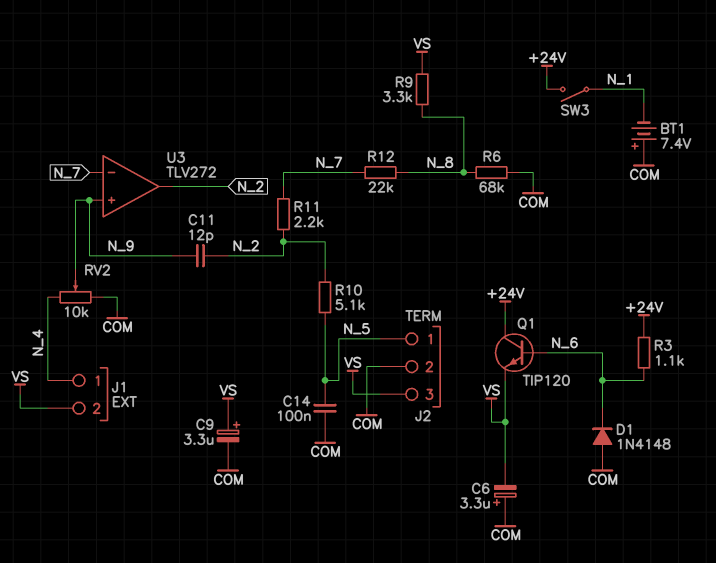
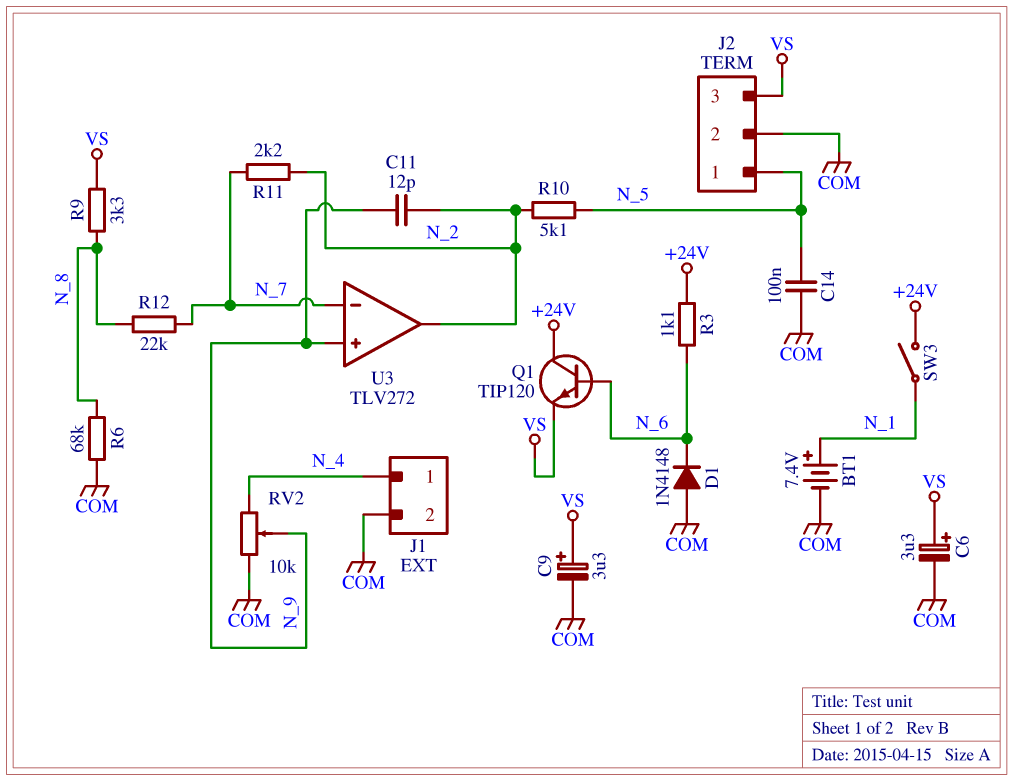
BT1: 7.4V (plus COM, minus N_1) -> 7.4V (plus N_1, minus COM)
C6: 3.3uF (plus COM, minus VS) -> 3.3uF (plus VS, minus COM)
J1 pin 2: VS -> COM

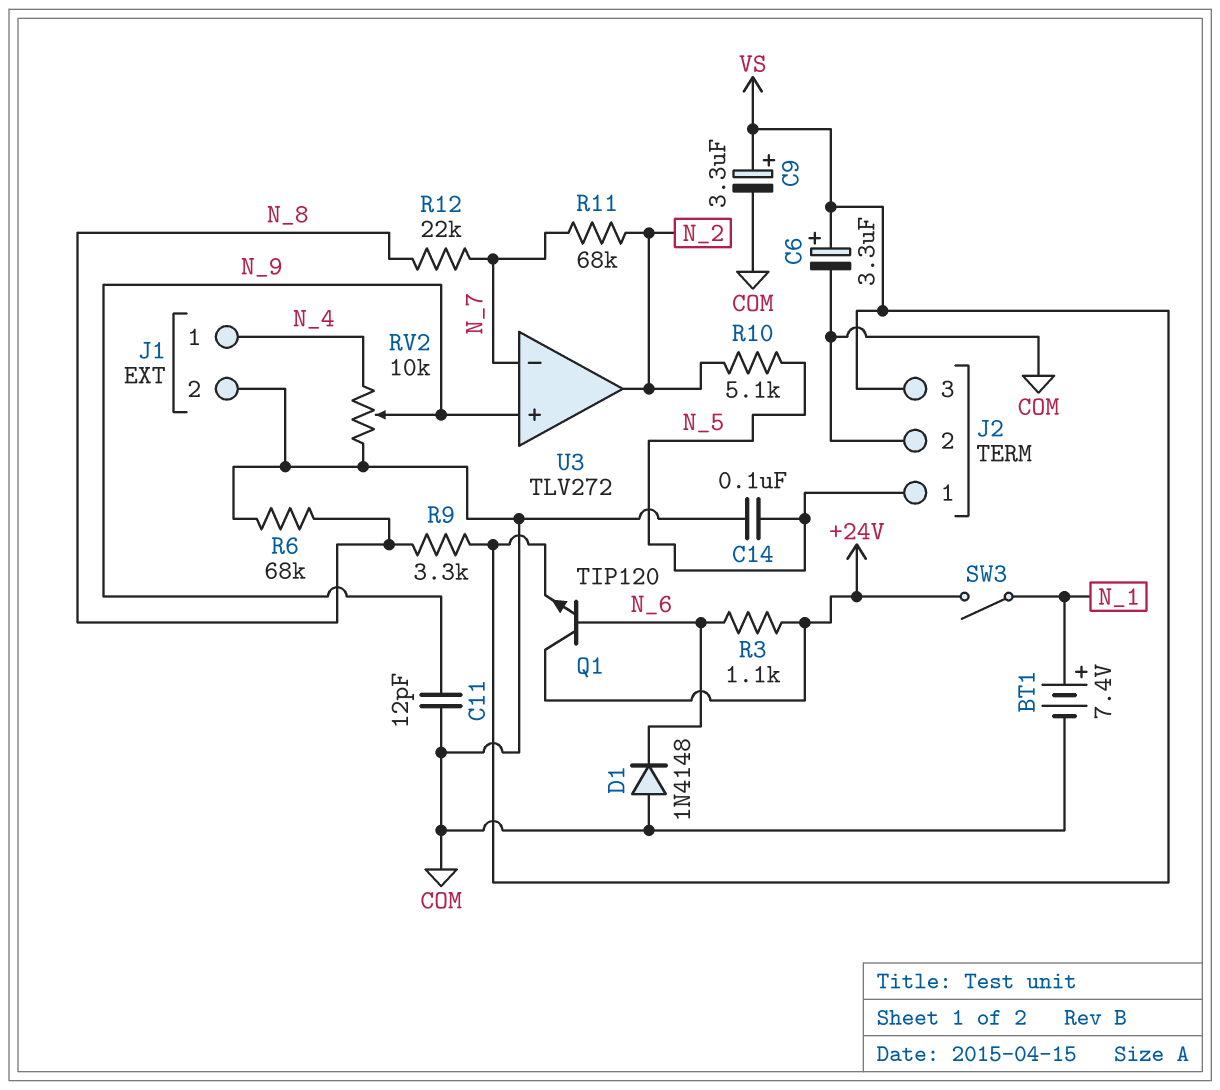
C11: 12pF (N_2, N_9) -> 12pF (COM, N_9)
R11: 2.2k (N_2, N_7) -> 68k (N_2, N_7)

